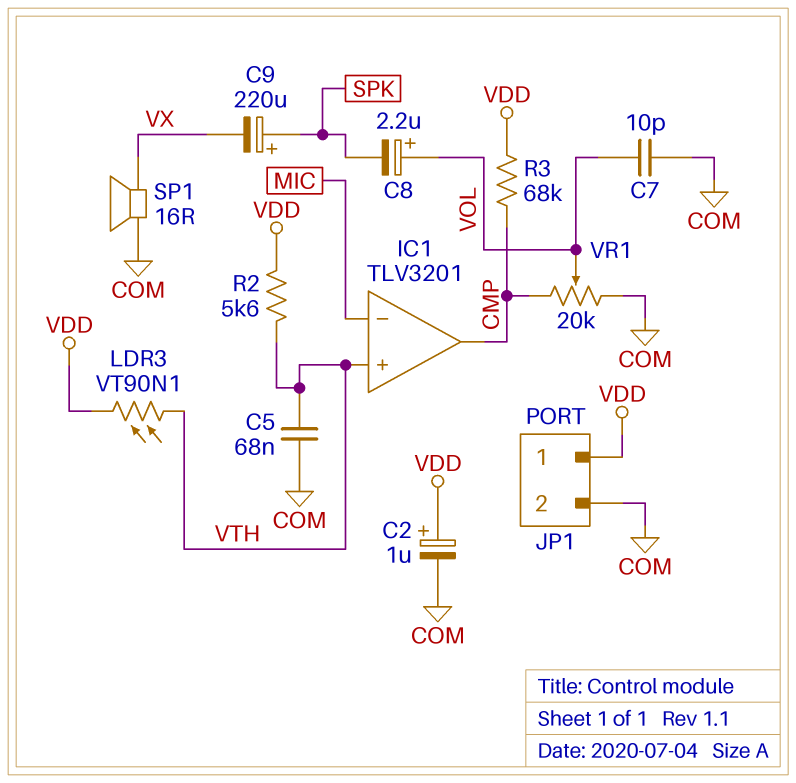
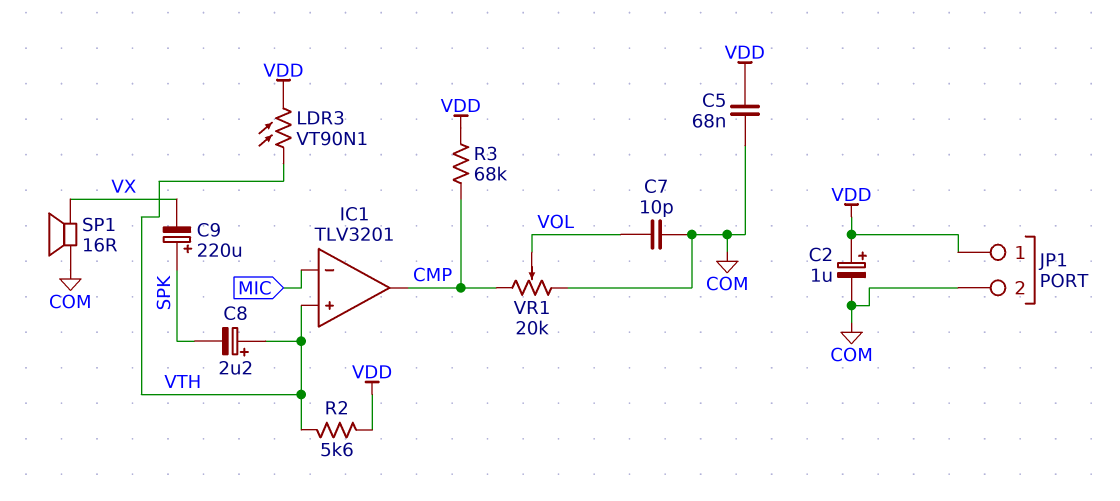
C5: 68nF (COM, VTH) -> 68nF (COM, VDD)
C8: 2.2uF (plus VOL, minus SPK) -> 2.2uF (plus VTH, minus SPK)

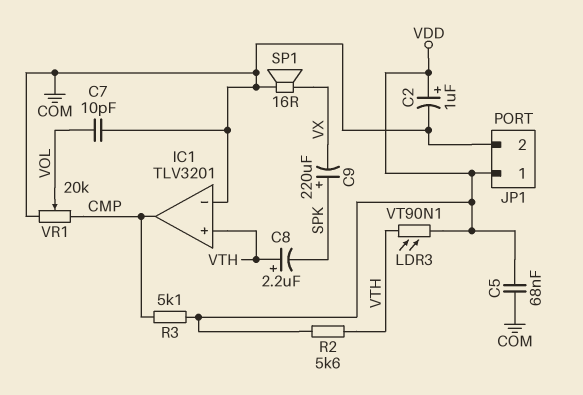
IC1 pin in-: MIC -> COM
R3: 68k (CMP, VDD) -> 5.1k (CMP, VDD)

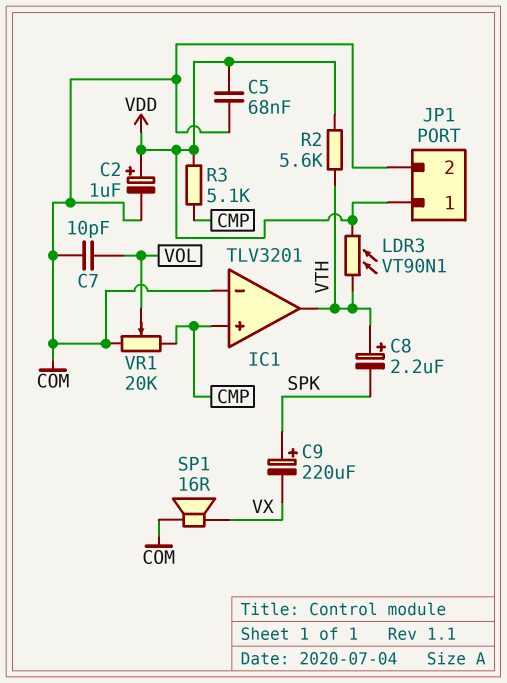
IC1 pin in+: VTH -> CMP
IC1 pin out: CMP -> VTH

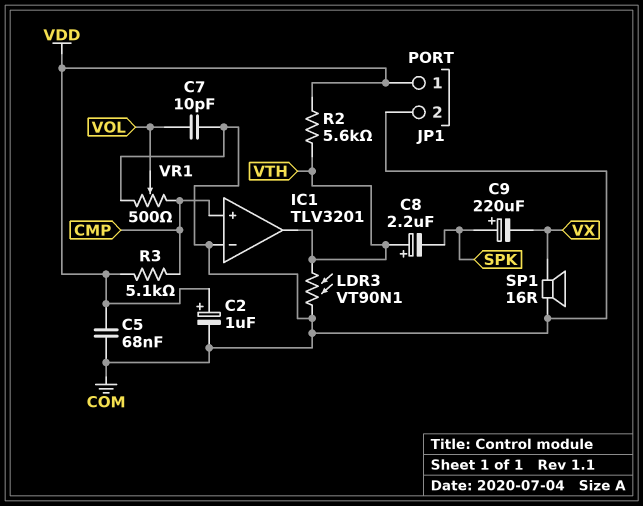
LDR3: VT90N1 (VDD, VTH) -> VT90N1 (COM, VTH)
VR1: 20k (CMP, COM, wiper VOL) -> 500 (CMP, COM, wiper VOL)

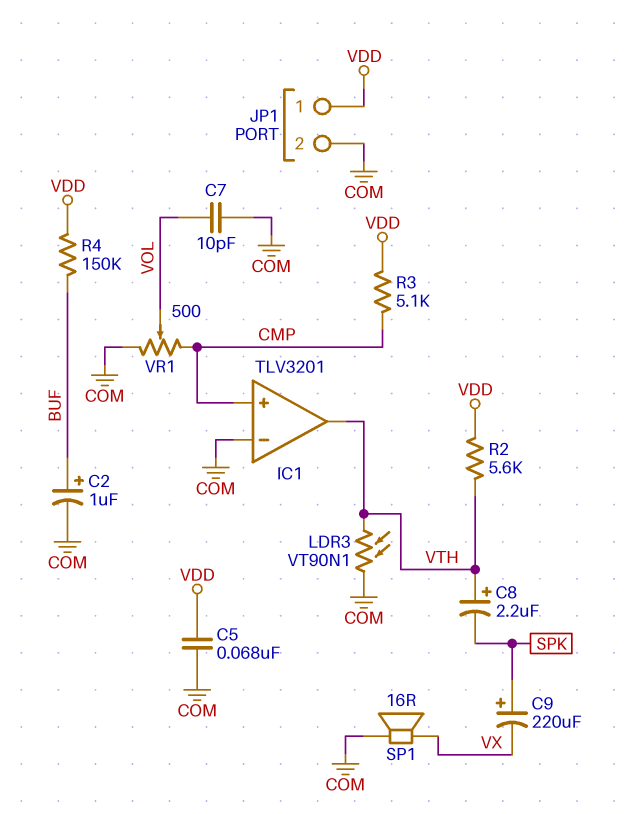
C2: 1uF (plus VDD, minus COM) -> 1uF (plus BUF, minus COM)
R4: none -> 150k (BUF, VDD)

